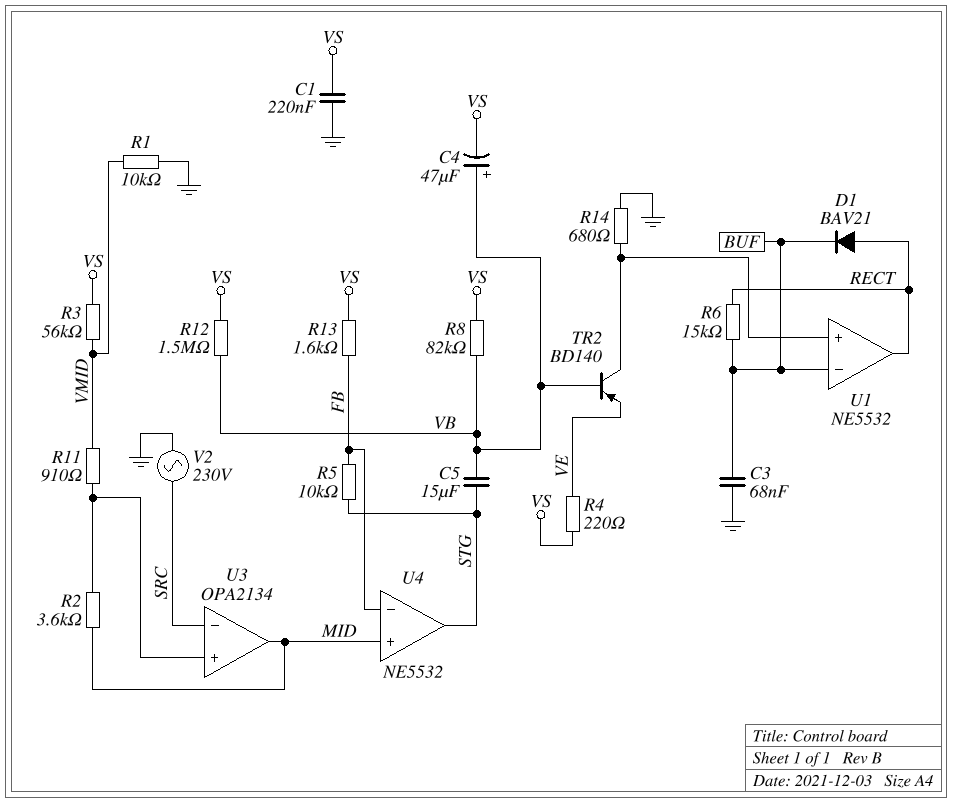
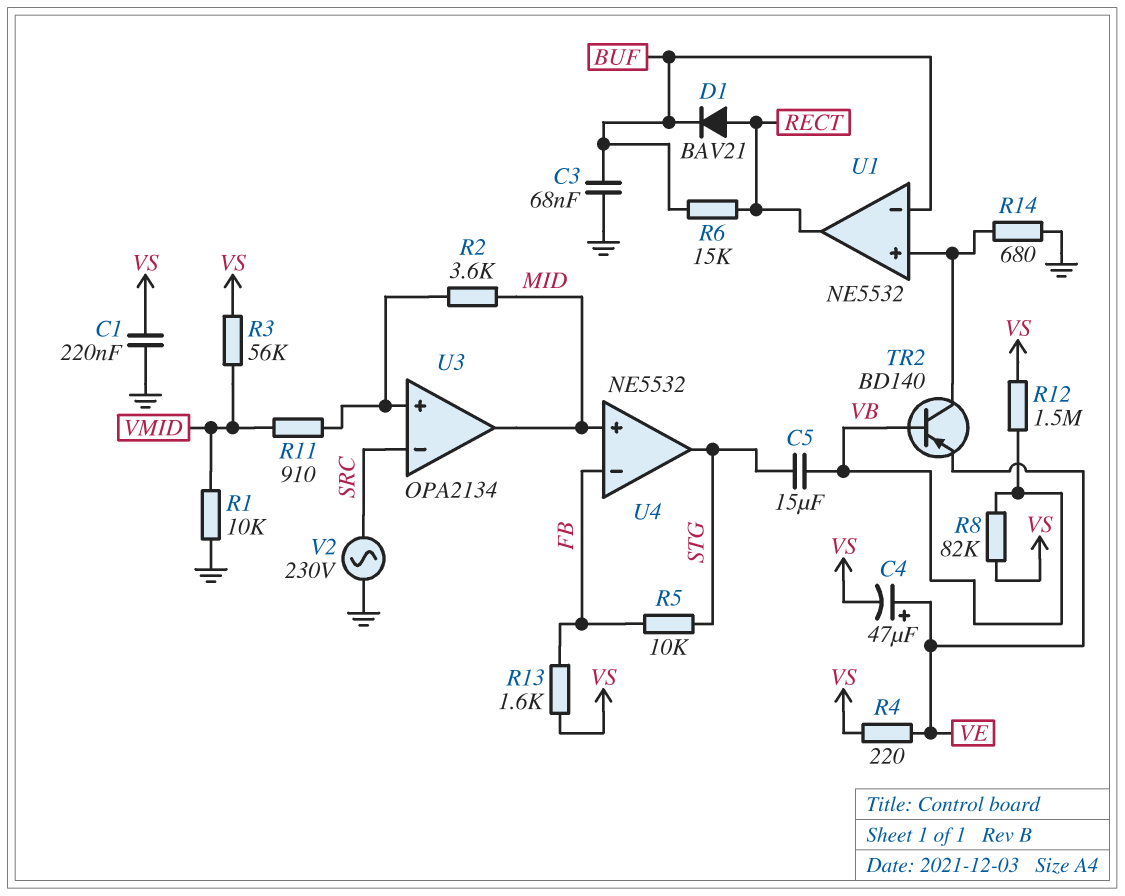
C4: 47uF (plus VB, minus VS) -> 47uF (plus VE, minus VS)

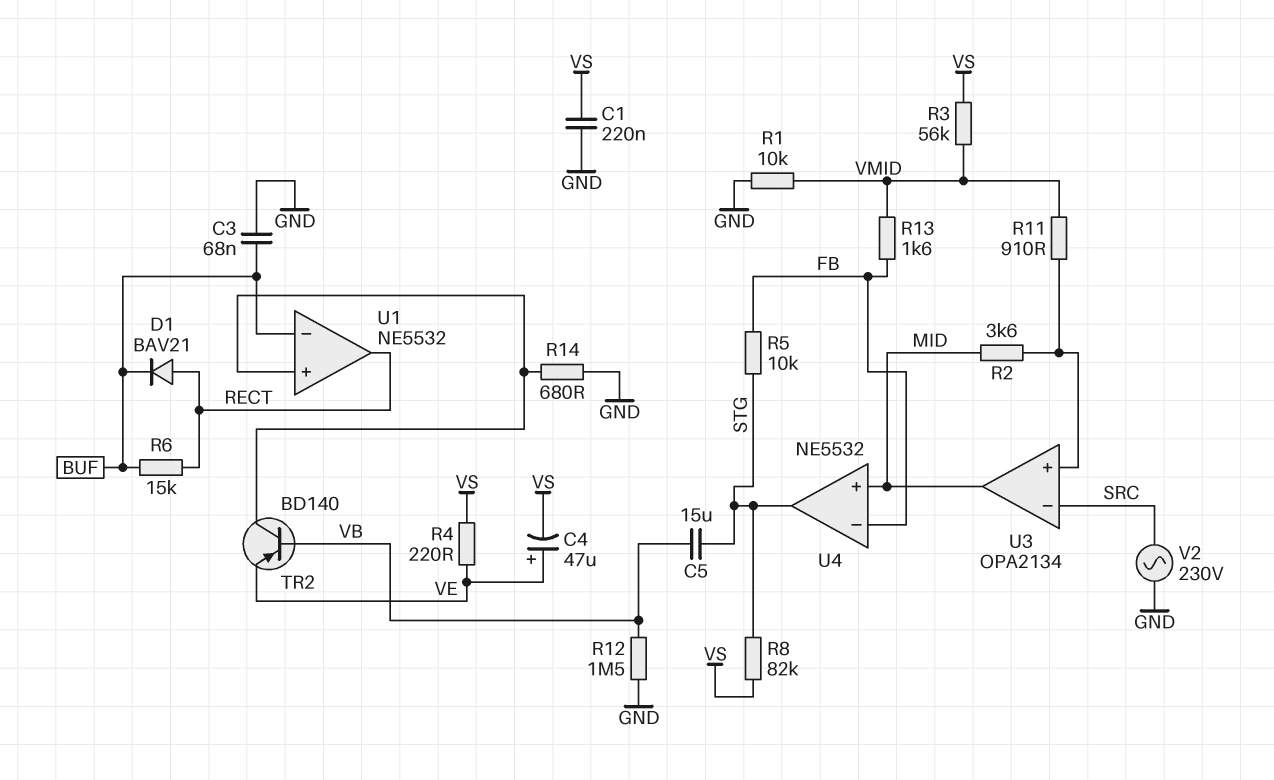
R8: 82k (VB, VS) -> 82k (STG, VS)
R12: 1.5M (VB, VS) -> 1.5M (GND, VB)
R13: 1.6k (FB, VS) -> 1.6k (FB, VMID)

